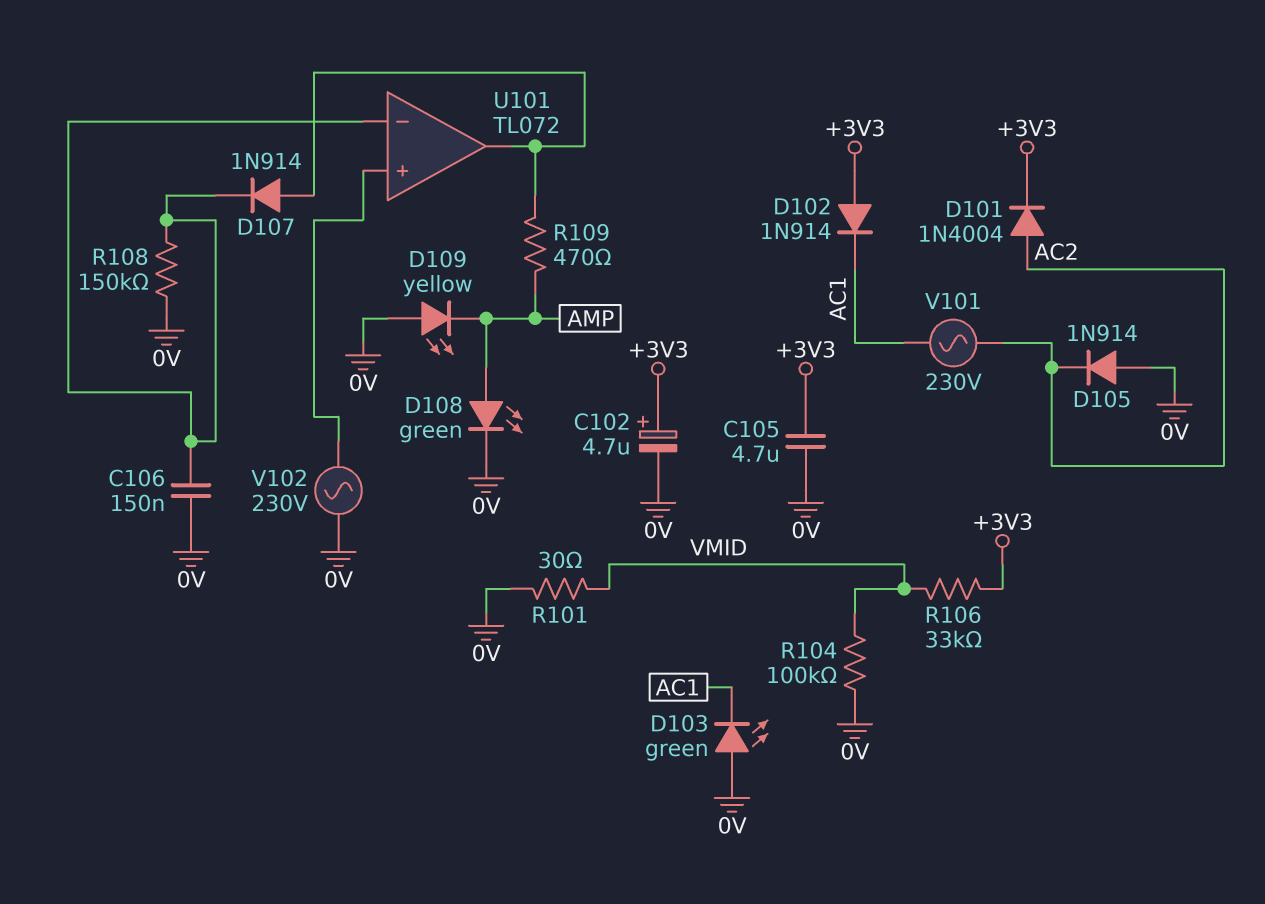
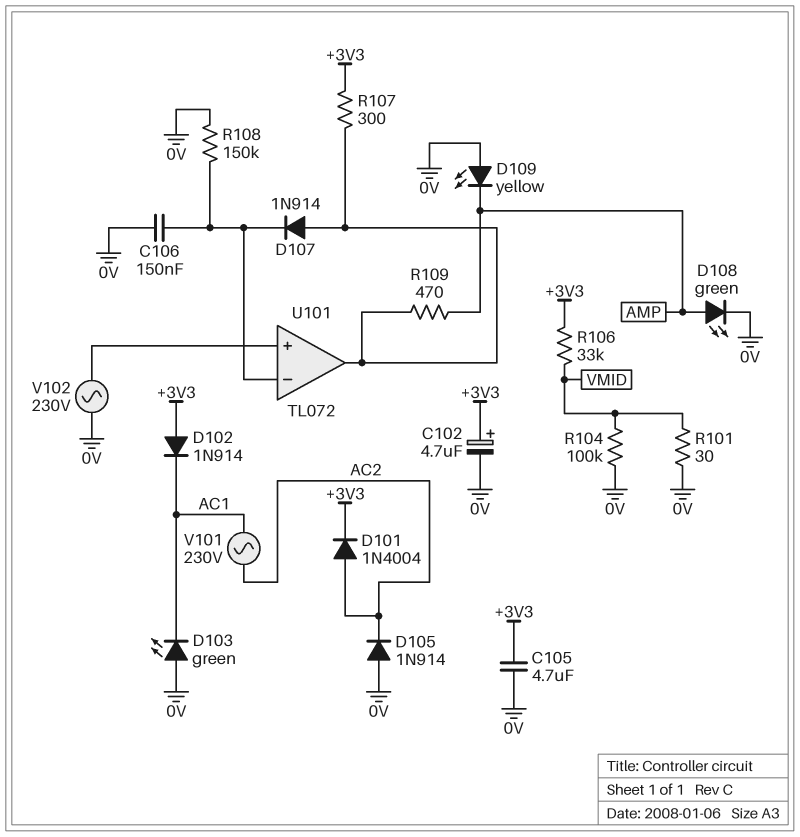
R107: none -> 300 (+3V3, U101/out)

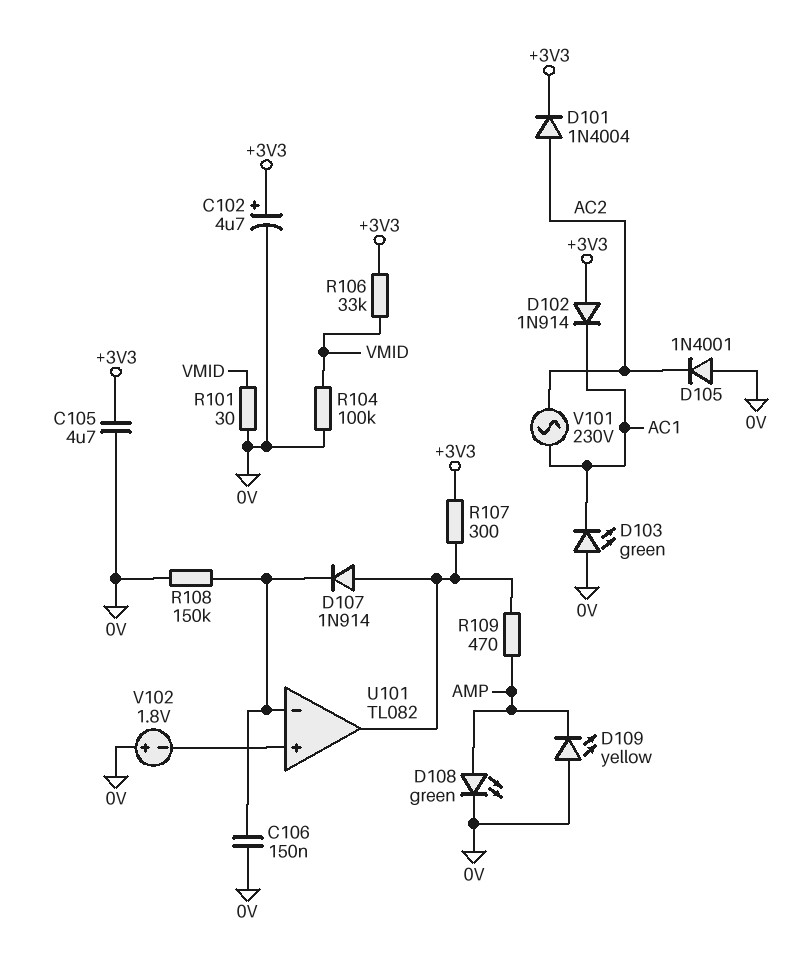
D105: diode 1N914 (A 0V, K AC2) -> diode 1N4001 (A 0V, K AC2)
U101: TL072 -> TL082
V102: AC 230V (0V, U101/in+) -> 1.8V (plus 0V, minus U101/in+)

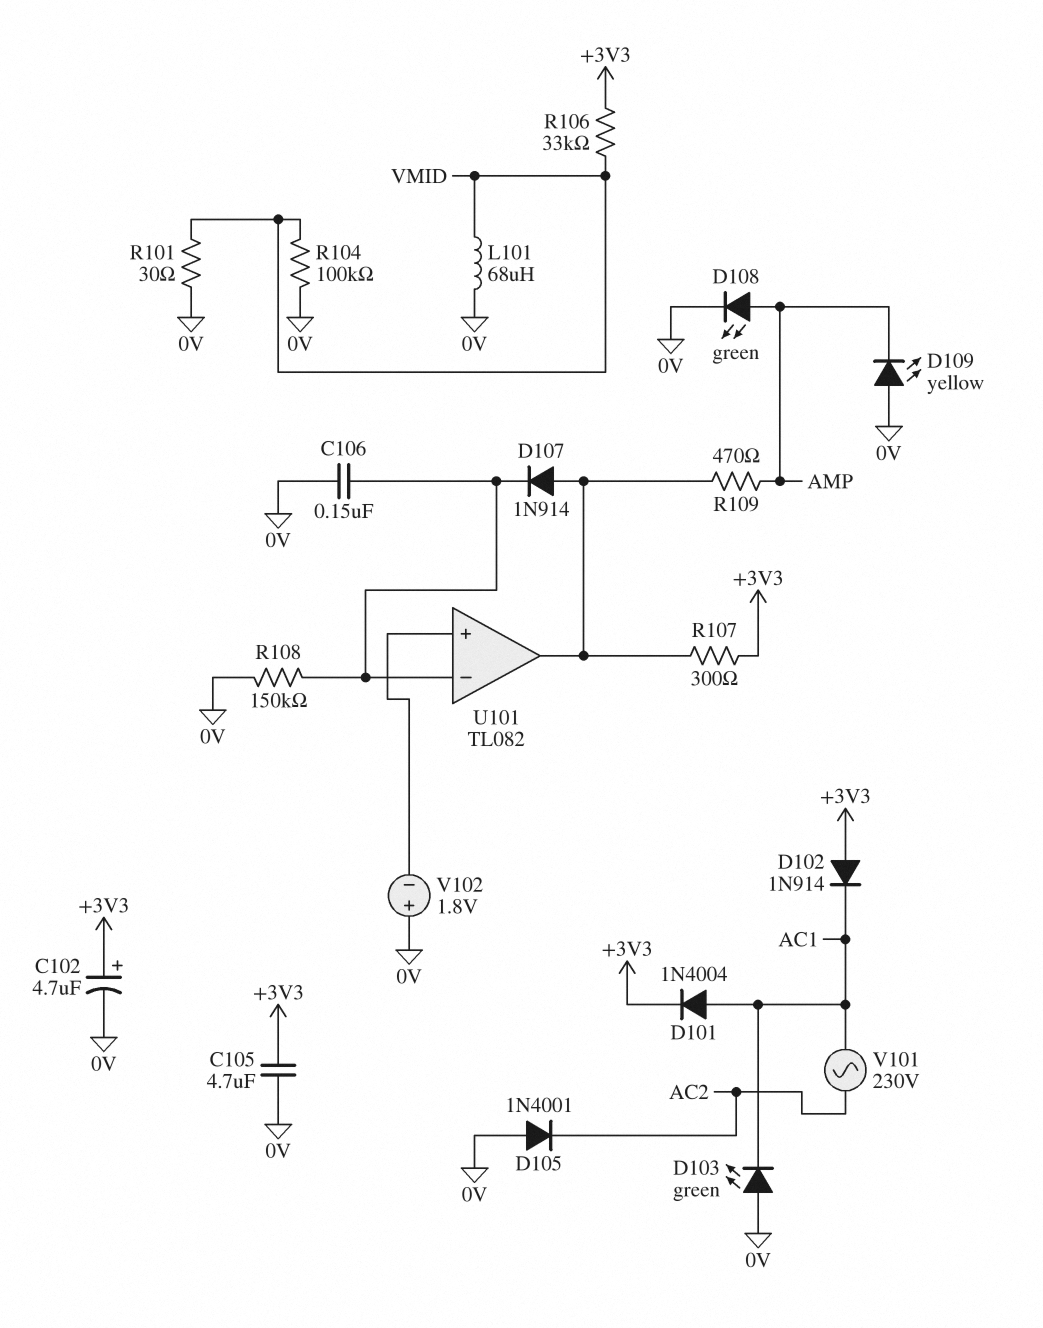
D101: diode 1N4004 (A AC2, K +3V3) -> diode 1N4004 (A AC1, K +3V3)
L101: none -> 68uH (0V, VMID)

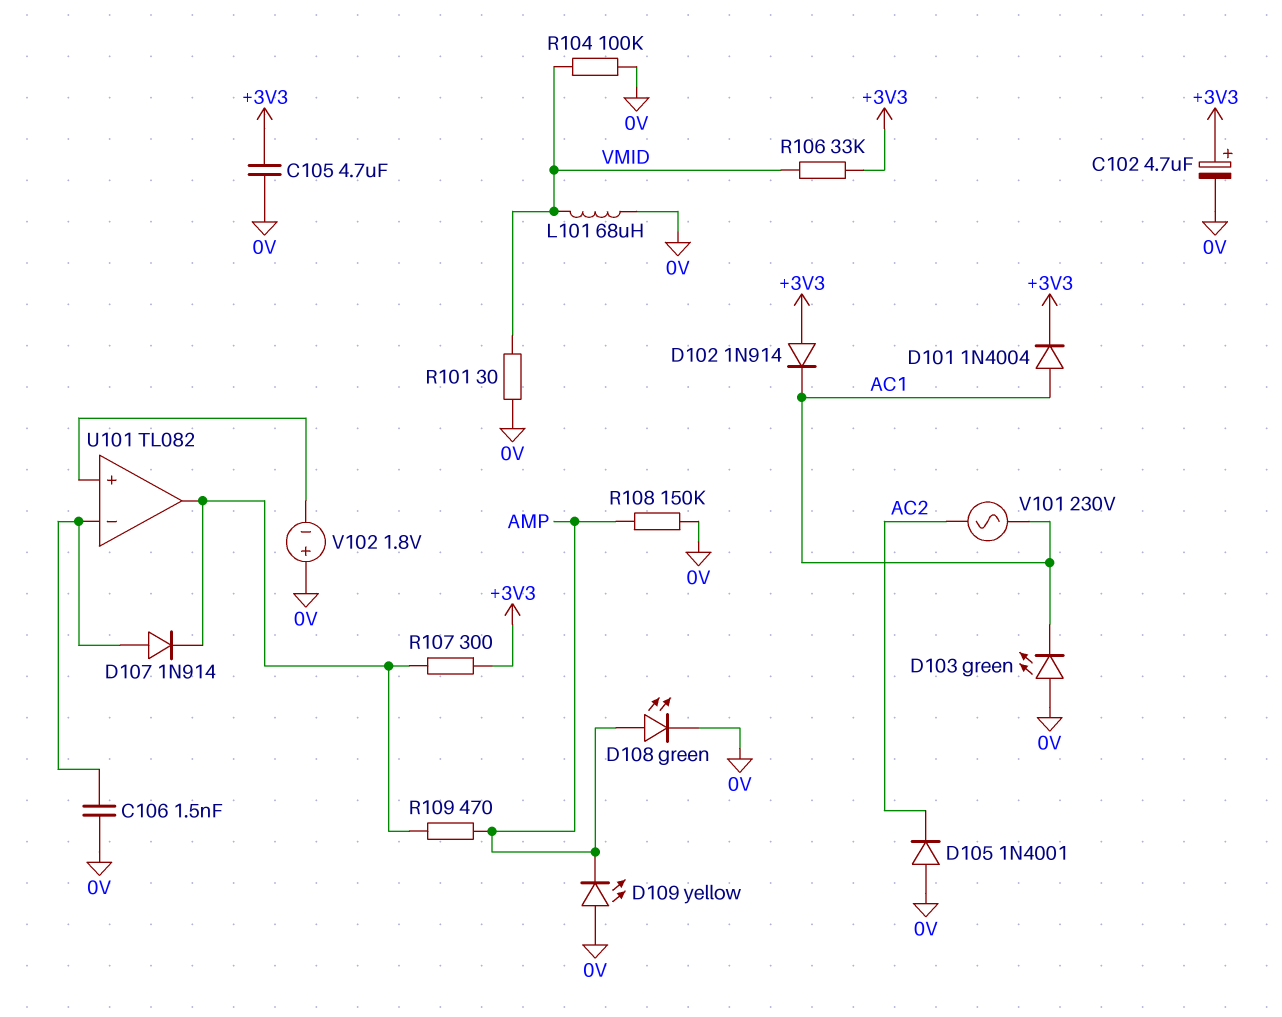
C106: 150nF (0V, U101/in-) -> 1.5nF (0V, U101/in-)
D107: diode 1N914 (A U101/out, K U101/in-) -> diode 1N914 (A U101/in-, K U101/out)
R108: 150k (0V, U101/in-) -> 150k (0V, AMP)

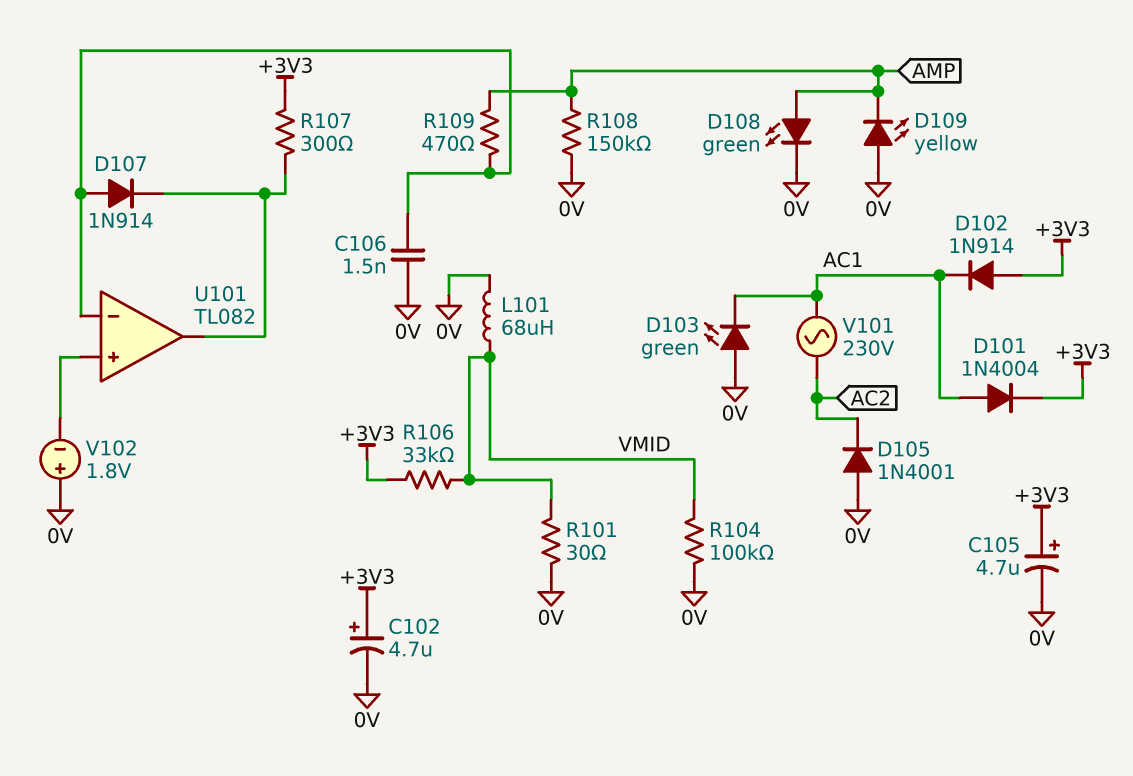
C105: 4.7uF (+3V3, 0V) -> 4.7uF (plus +3V3, minus 0V)
R109: 470 (AMP, U101/out) -> 470 (AMP, U101/in-)

